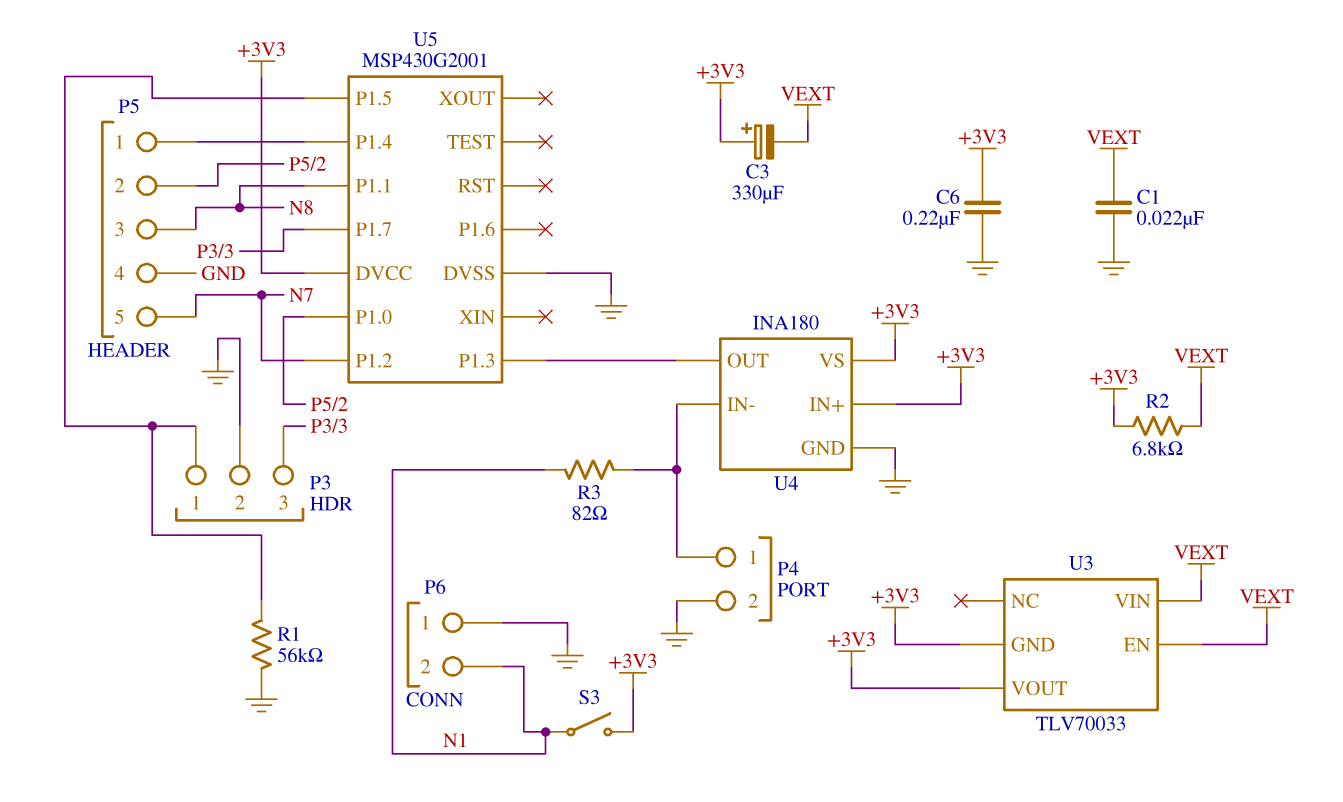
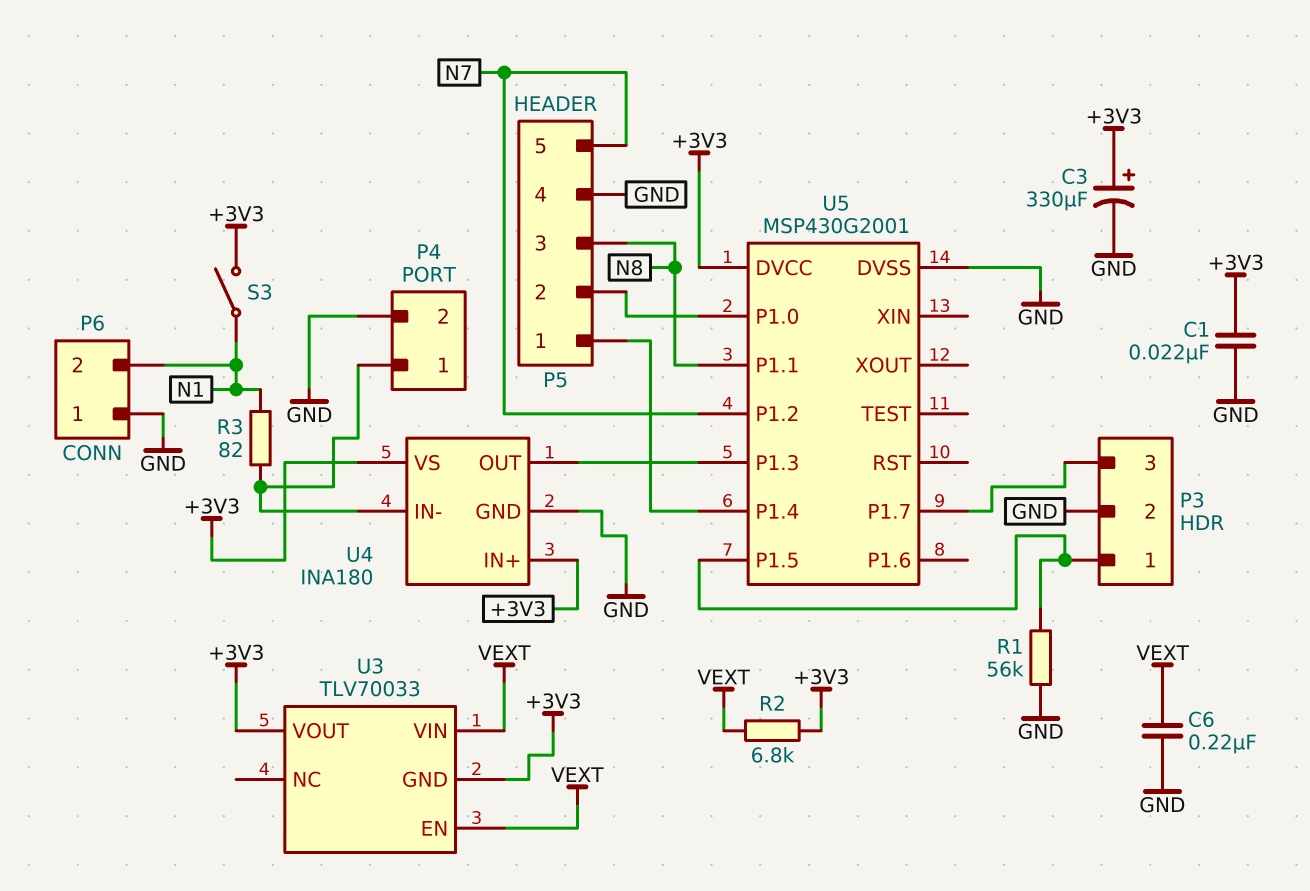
C1: 22nF (GND, VEXT) -> 22nF (+3V3, GND)
C3: 330uF (plus +3V3, minus VEXT) -> 330uF (plus +3V3, minus GND)
C6: 220nF (+3V3, GND) -> 220nF (GND, VEXT)

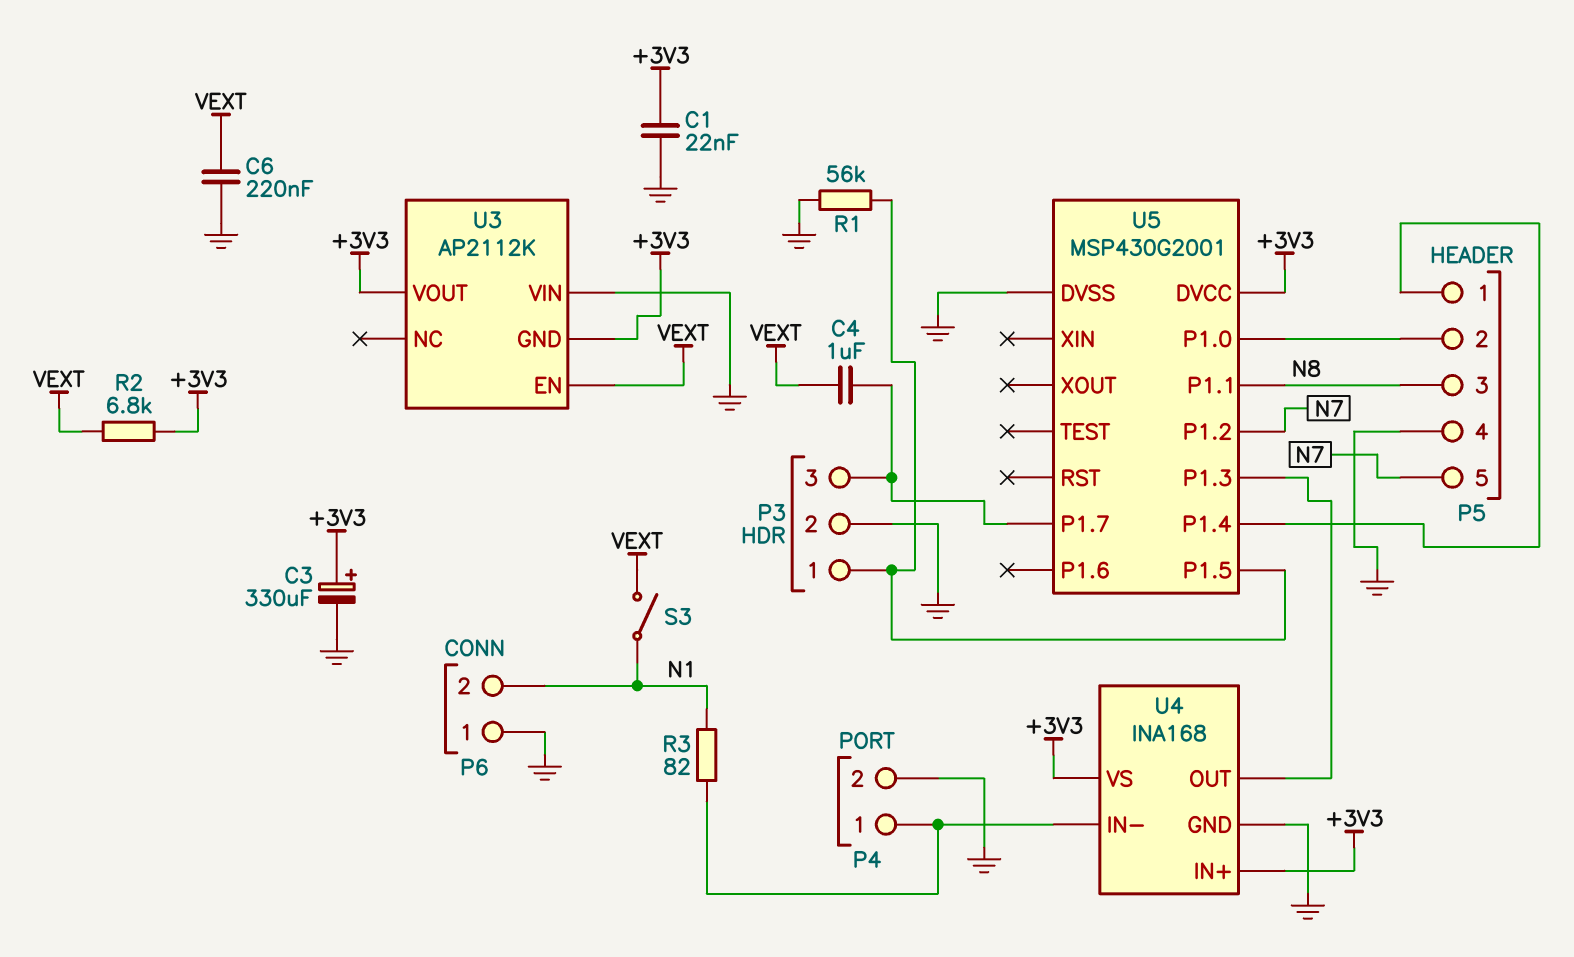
C4: none -> 1uF (P3/3, VEXT)
S3: switch (+3V3, N1) -> switch (N1, VEXT)
U3: TLV70033 -> AP2112K
U3 pin VIN: VEXT -> GND
U4: INA180 -> INA168

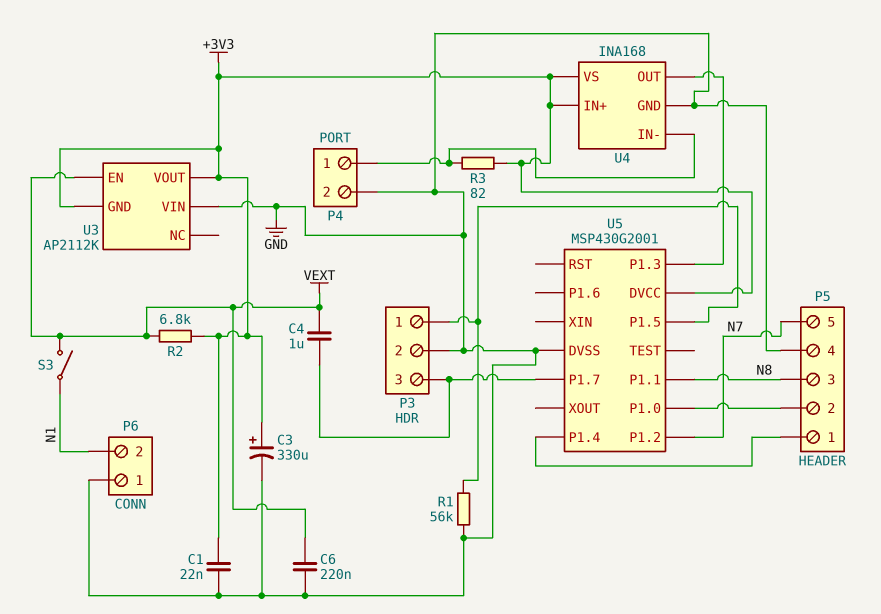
R3: 82 (N1, P4/1) -> 82 (+3V3, P4/1)

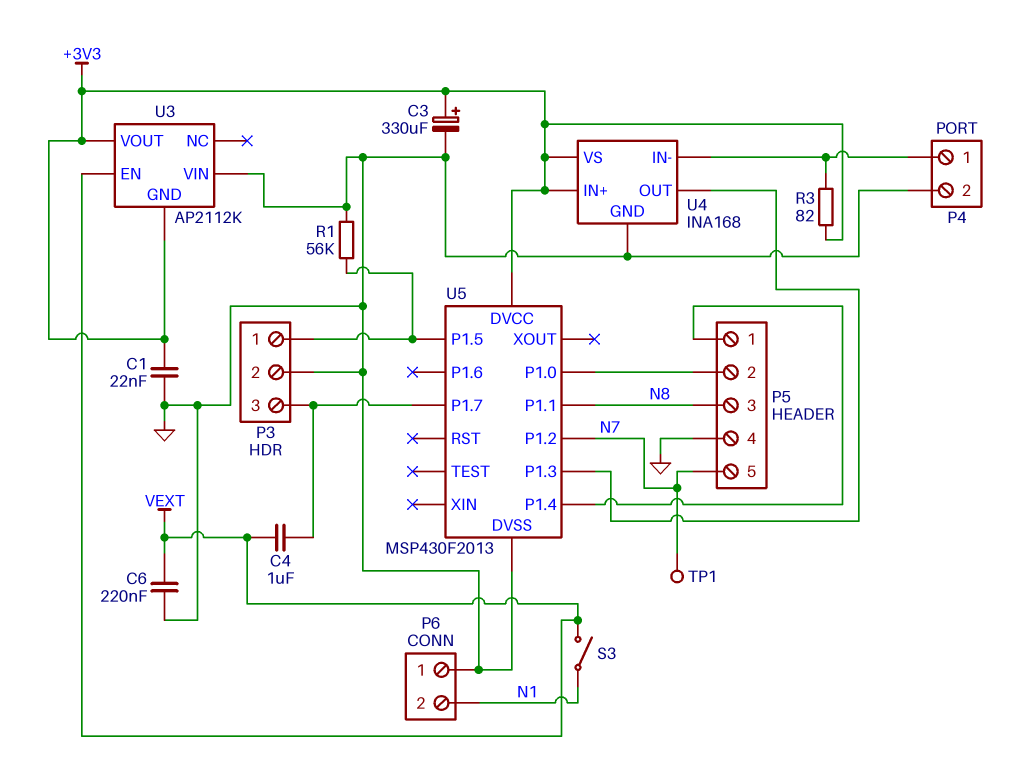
R2: 6.8k (+3V3, VEXT) -> none
TP1: none -> test point (N7)
U5: MSP430G2001 -> MSP430F2013

